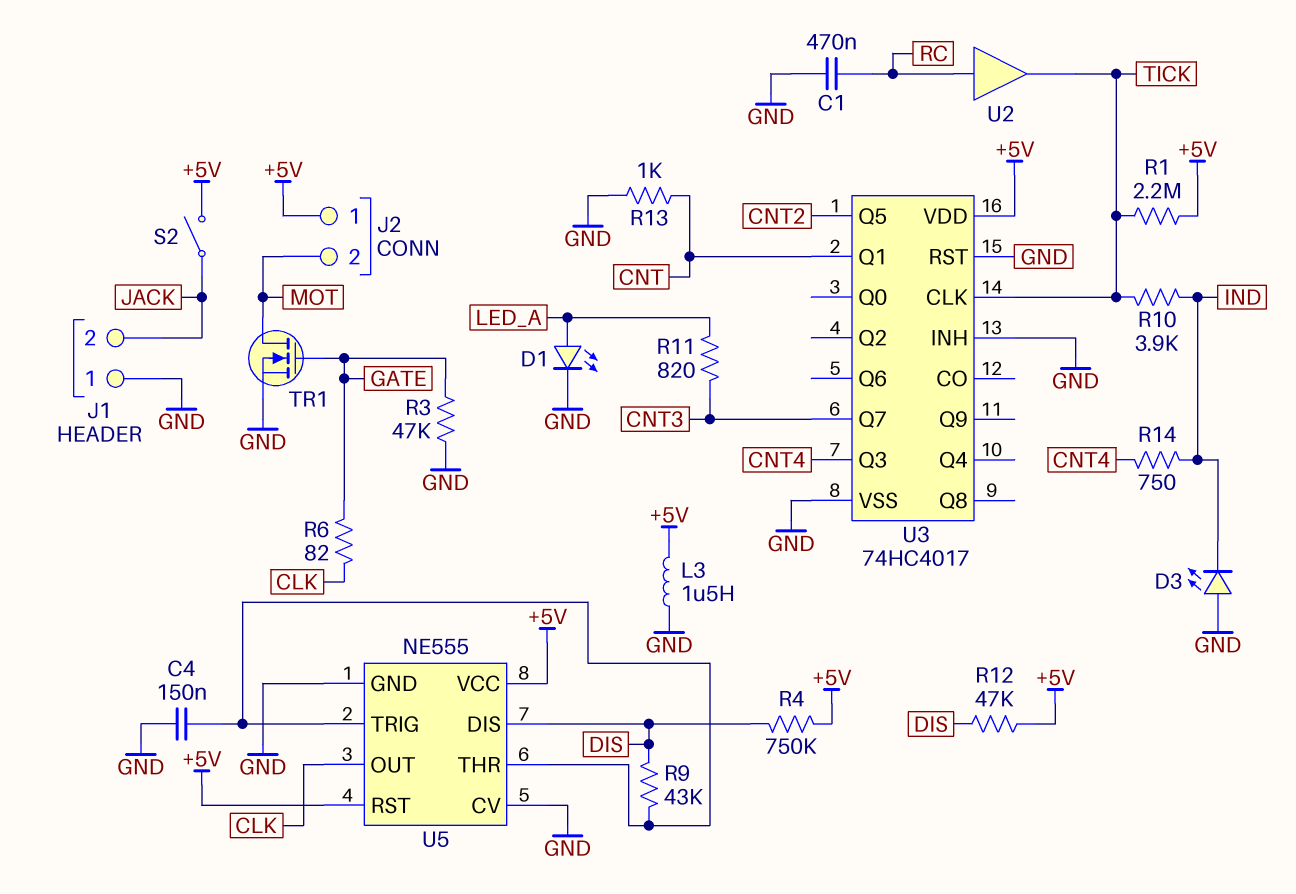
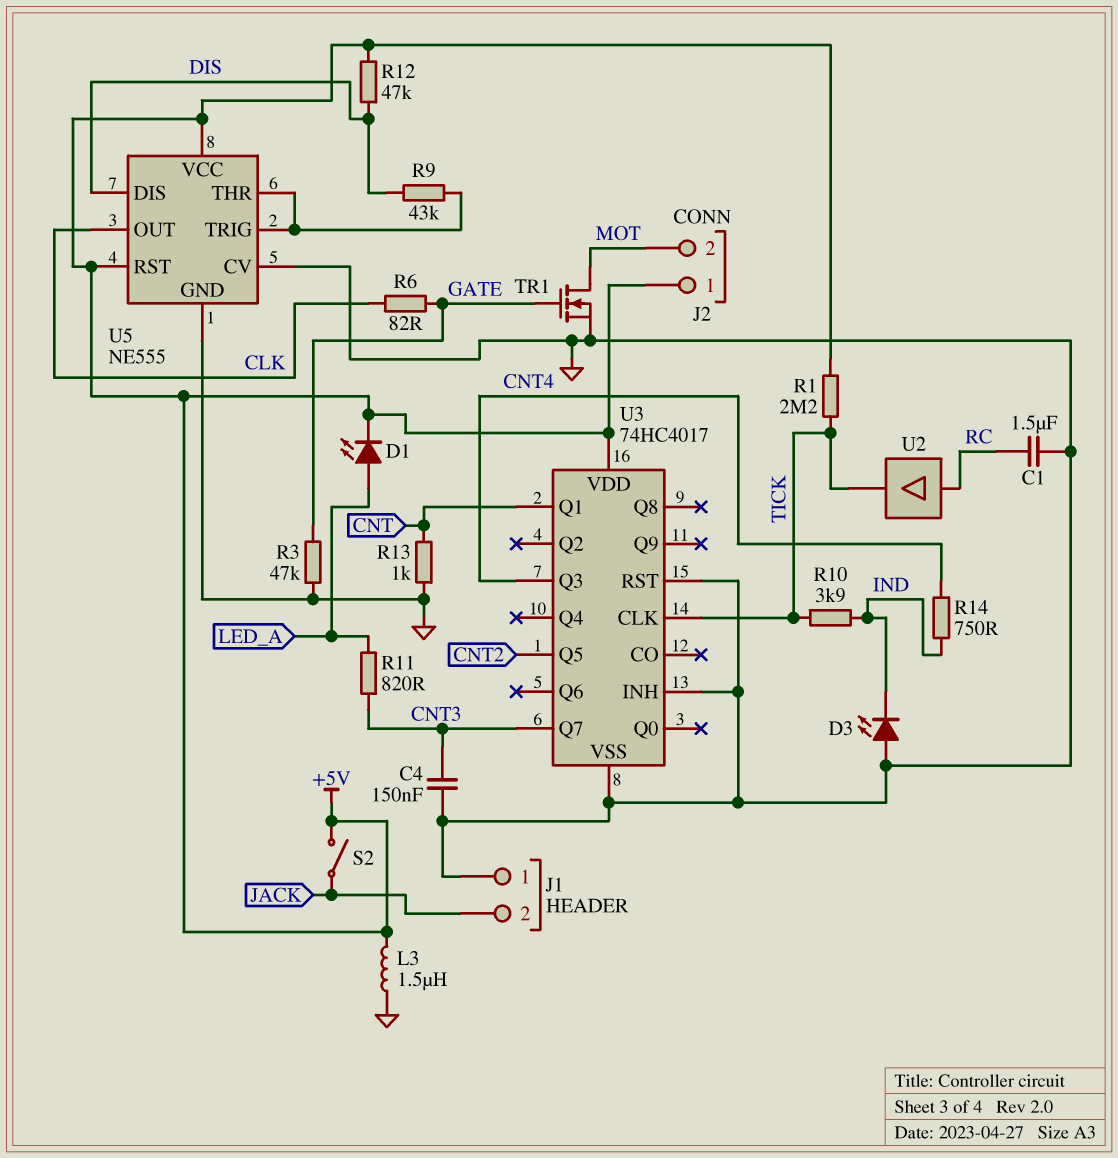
C1: 470nF (GND, RC) -> 1.5uF (GND, RC)
C4: 150nF (GND, U5/THR) -> 150nF (CNT3, GND)
D1: LED (A LED_A, K GND) -> LED (A LED_A, K +5V)
R4: 750k (+5V, DIS) -> none

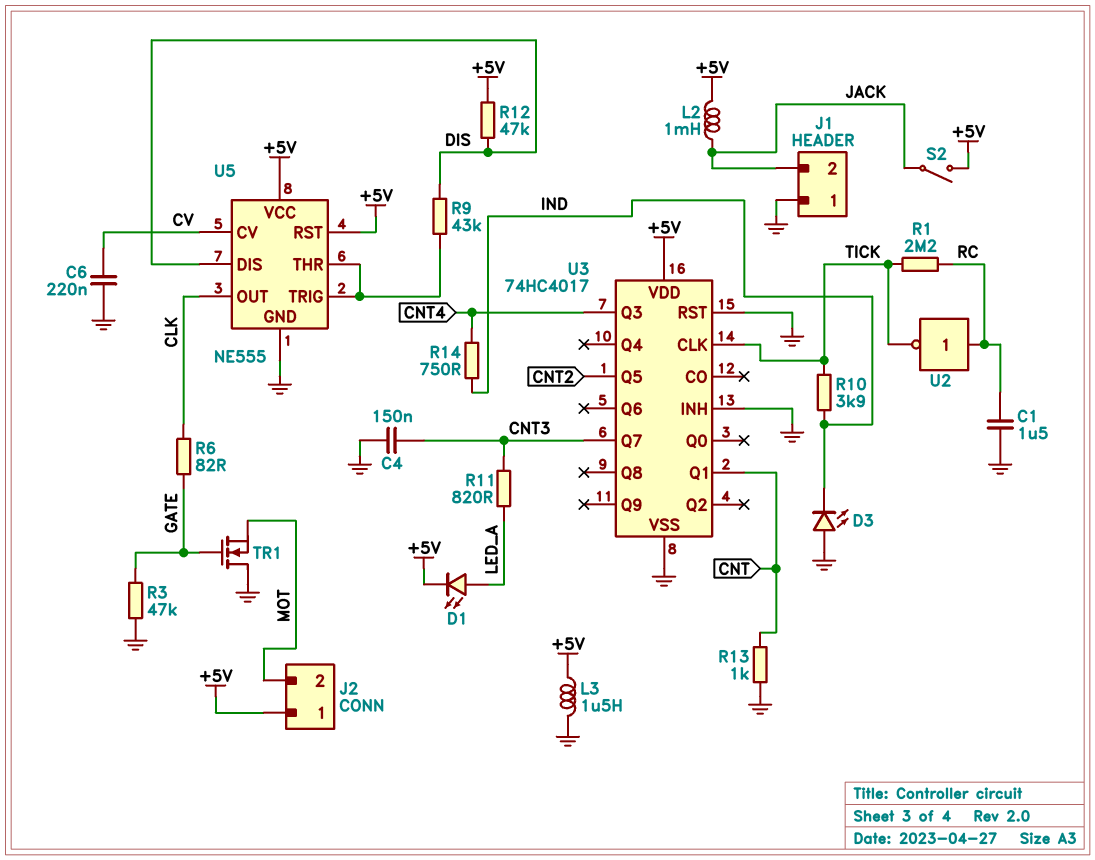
C6: none -> 220nF (CV, GND)
L2: none -> 1mH (+5V, JACK)
R1: 2.2M (+5V, TICK) -> 2.2M (RC, TICK)
TR1: NMOS (G GATE, D MOT, S GND) -> NMOS (G GATE, D GND, S MOT)
U2: buffer (in RC, out TICK) -> NOT (in RC, out TICK)
U5 pin CV: GND -> CV

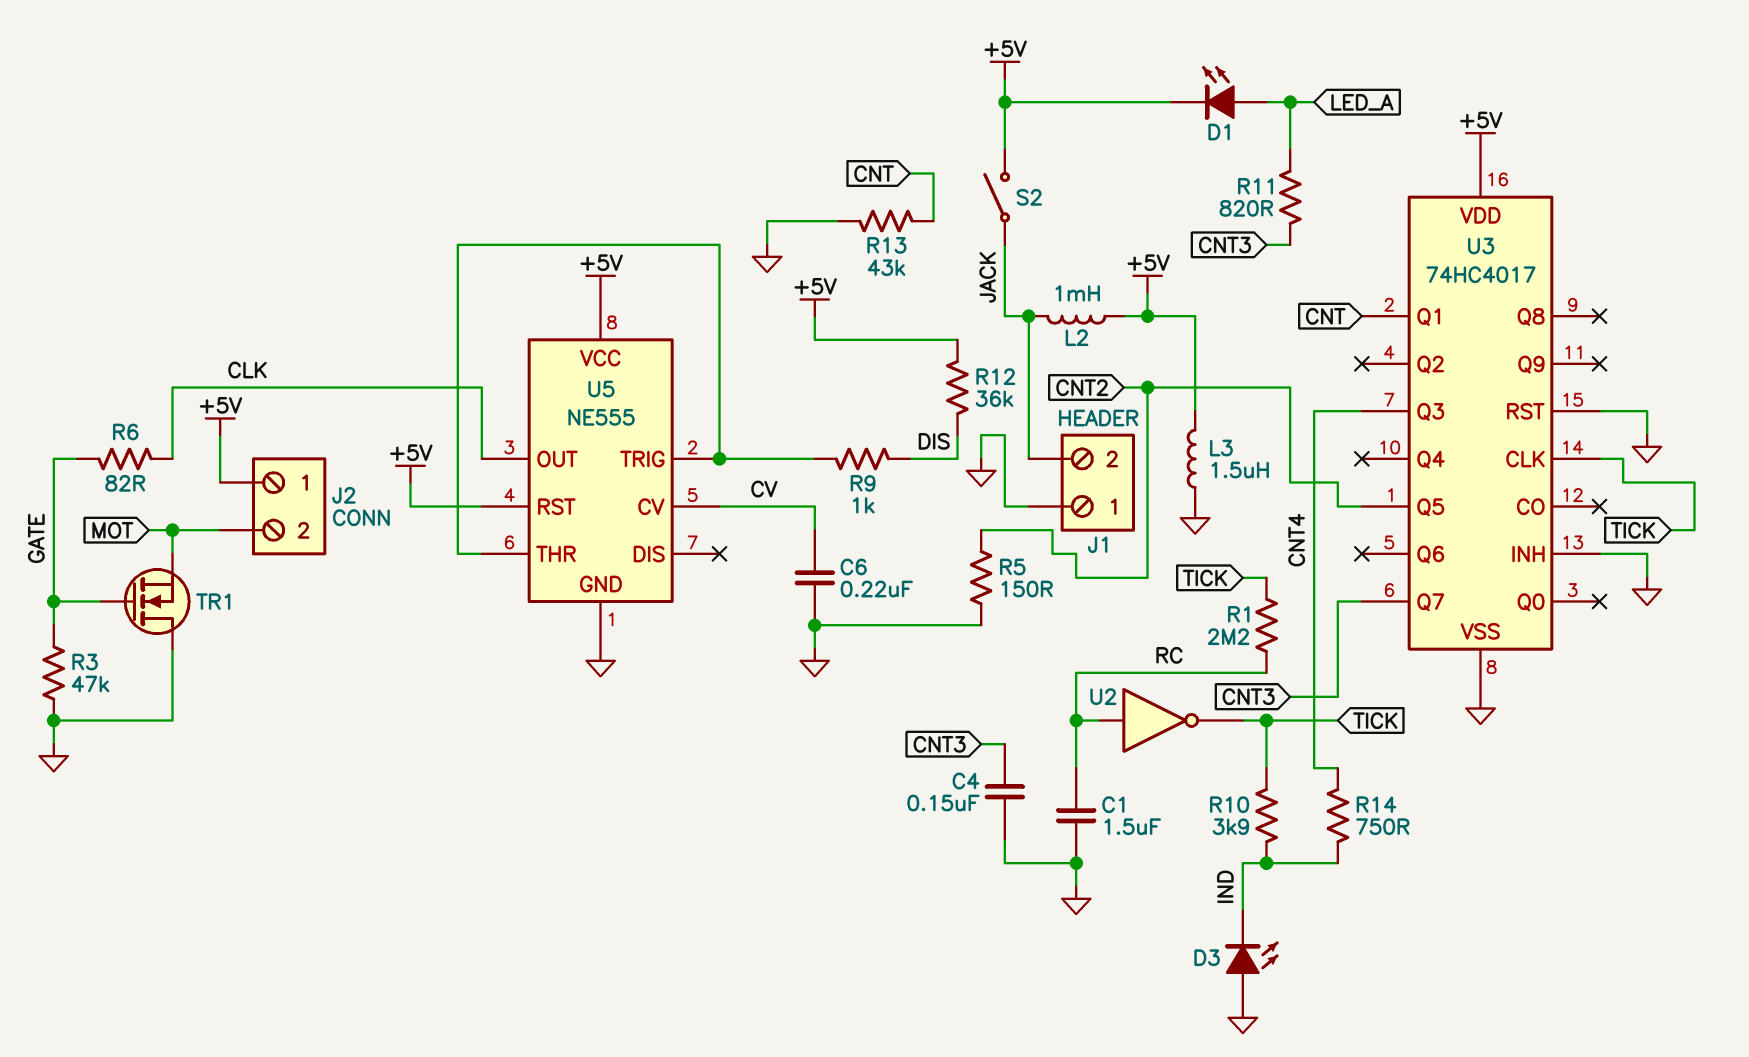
R5: none -> 150 (CNT2, GND)
R9: 43k (DIS, U5/THR) -> 1k (DIS, U5/THR)
R12: 47k (+5V, DIS) -> 36k (+5V, DIS)
R13: 1k (CNT, GND) -> 43k (CNT, GND)
U5 pin DIS: DIS -> none

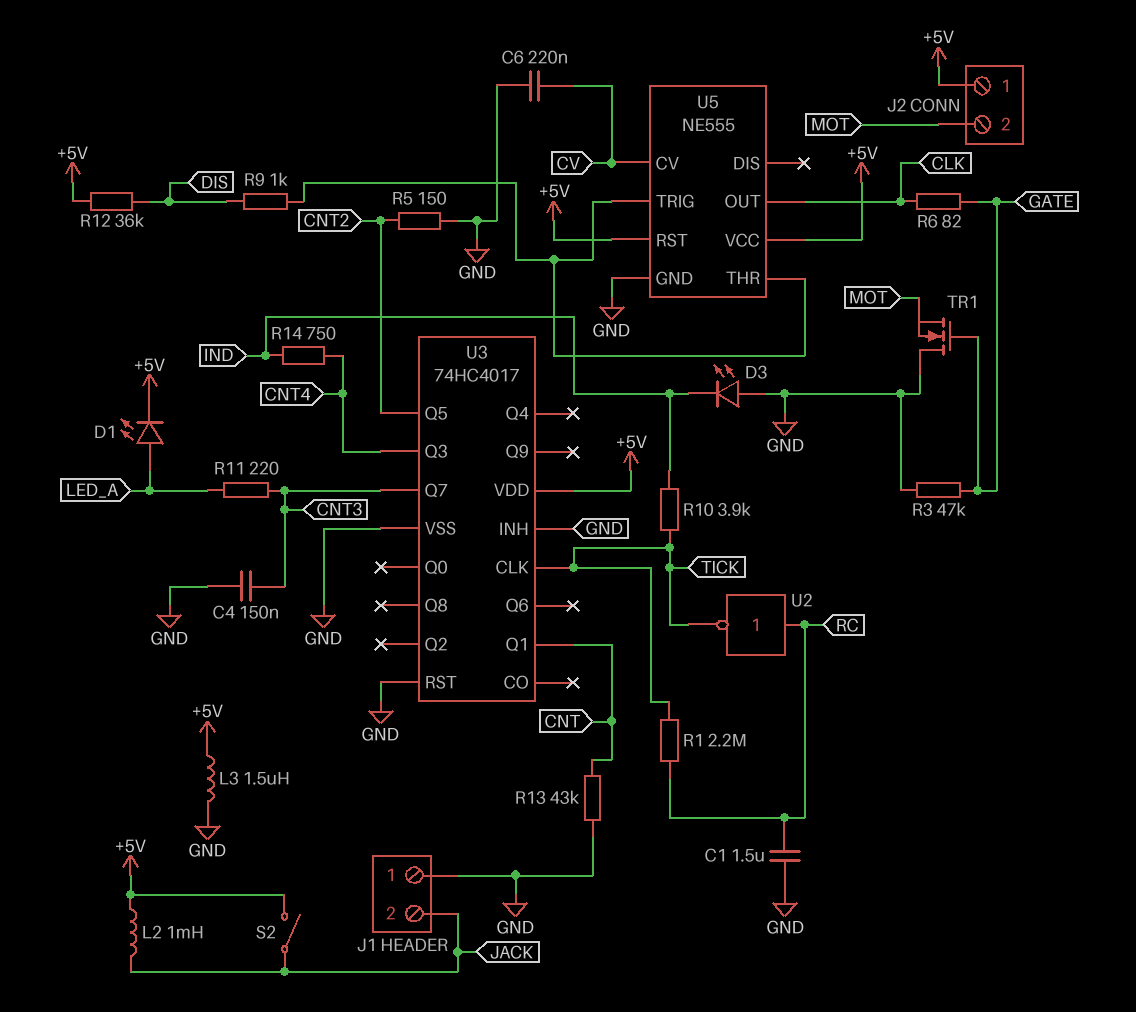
R11: 820 (CNT3, LED_A) -> 220 (CNT3, LED_A)

